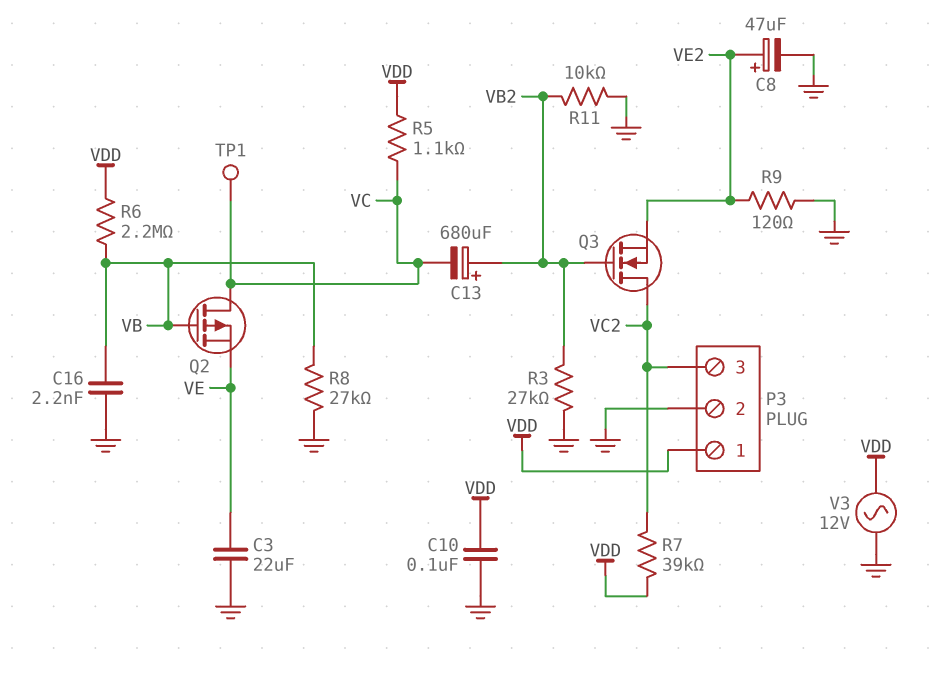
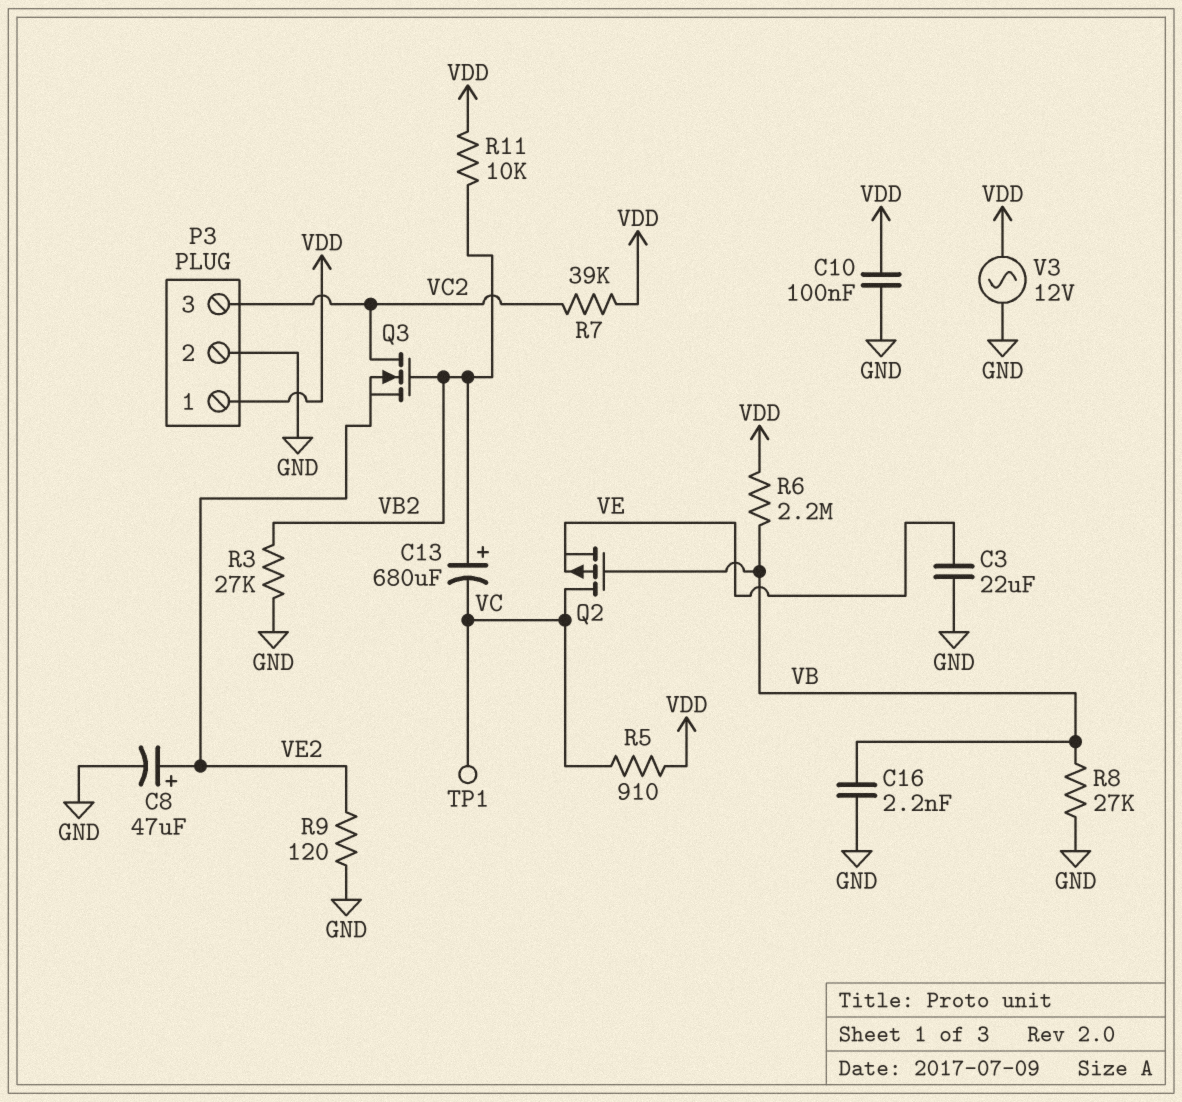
R5: 1.1k (VC, VDD) -> 910 (VC, VDD)
R11: 10k (GND, VB2) -> 10k (VB2, VDD)

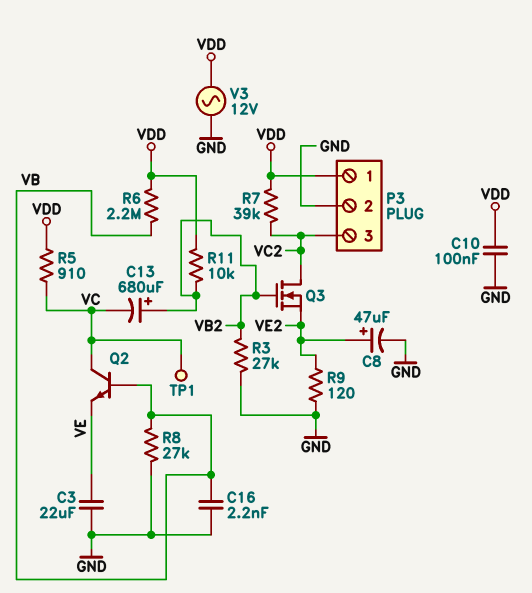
Q2: PMOS (G VB, D VC, S VE) -> NPN (B VB, C VC, E VE)

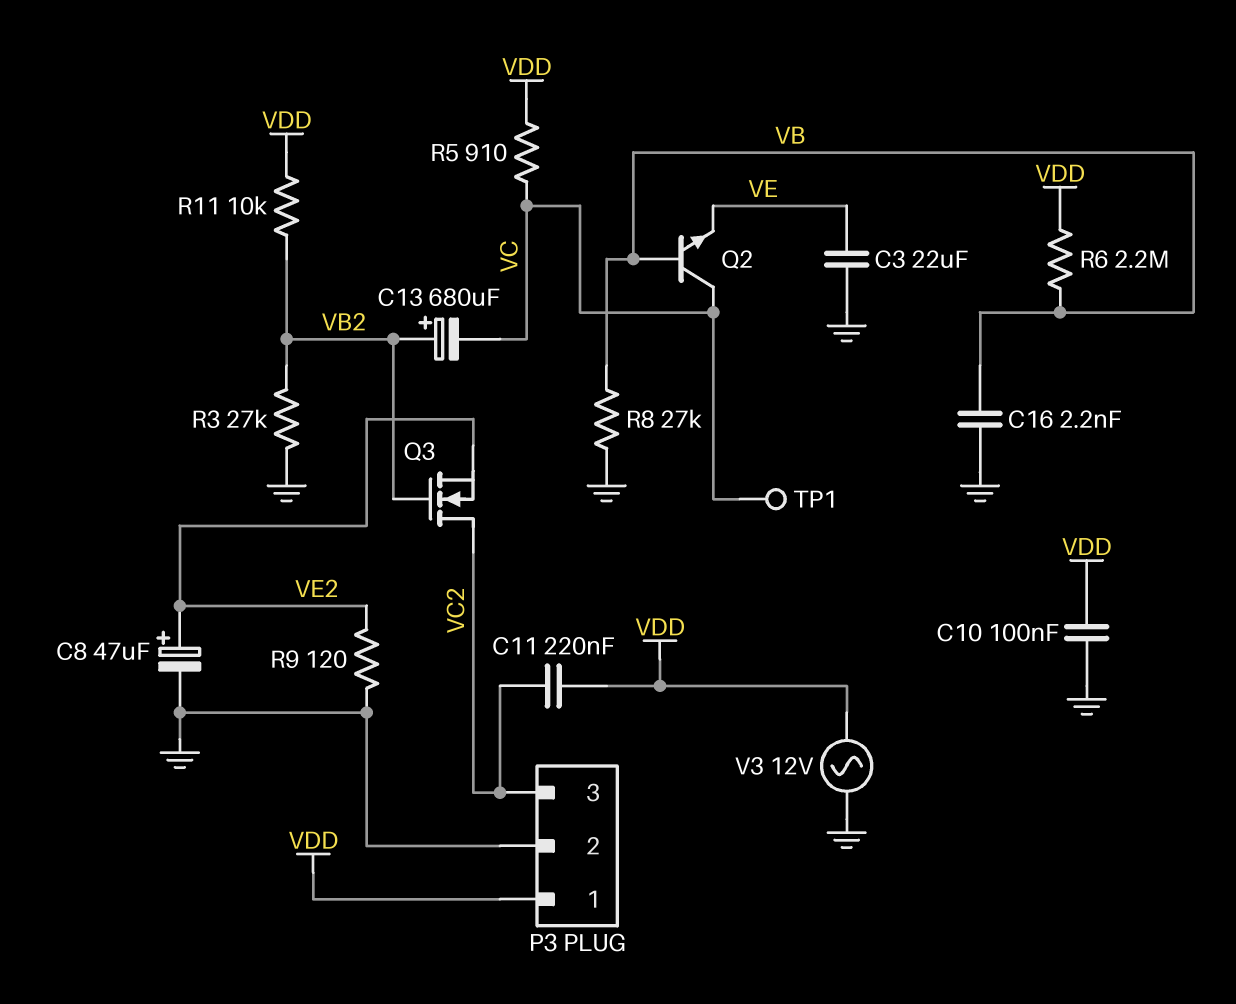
C11: none -> 220nF (VC2, VDD)
R7: 39k (VC2, VDD) -> none

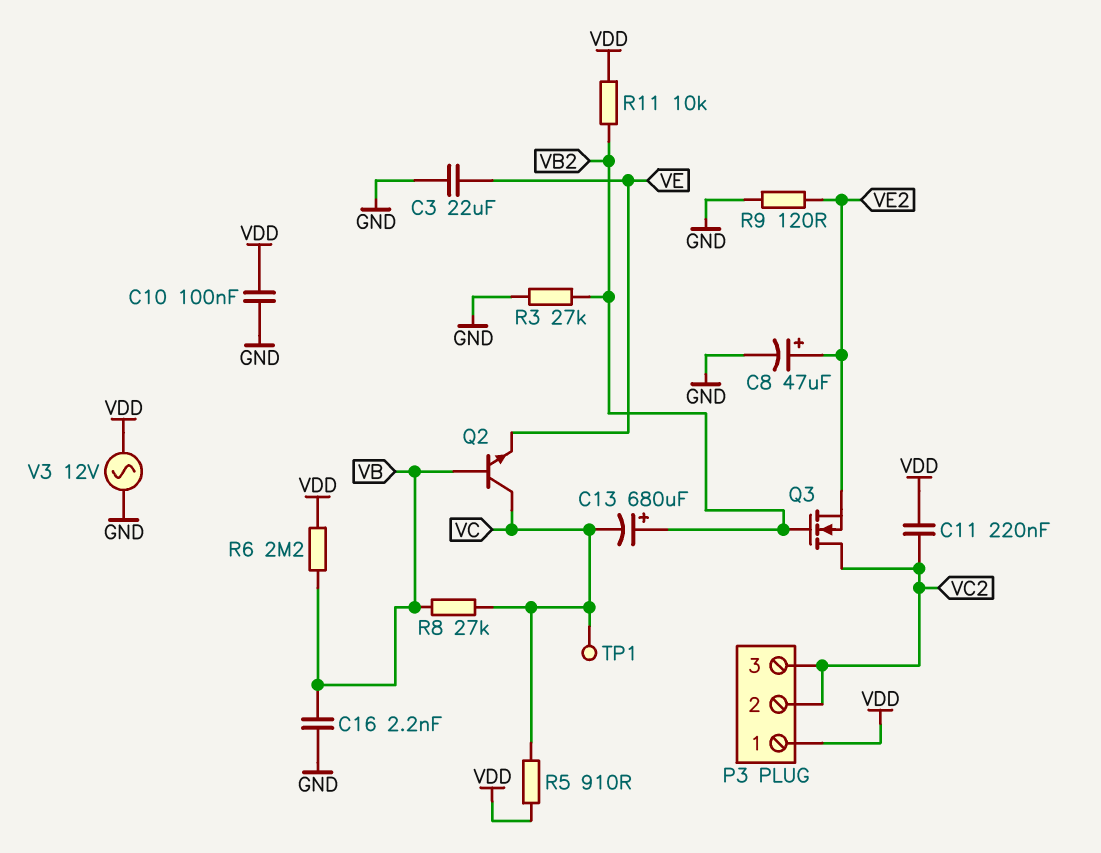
P3 pin 2: GND -> VC2
R8: 27k (GND, VB) -> 27k (VB, VC)

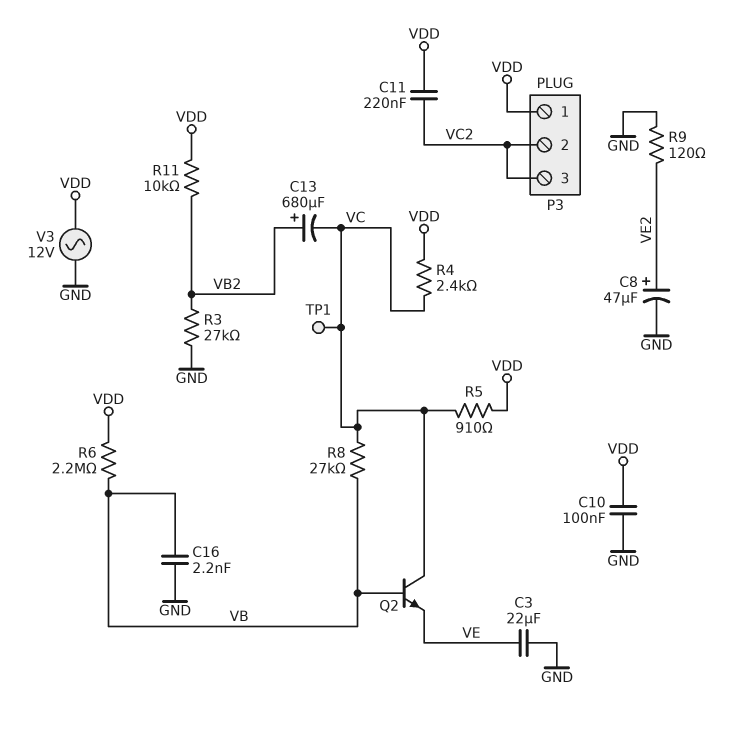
Q3: NMOS (G VB2, D VC2, S VE2) -> none
R4: none -> 2.4k (VC, VDD)

